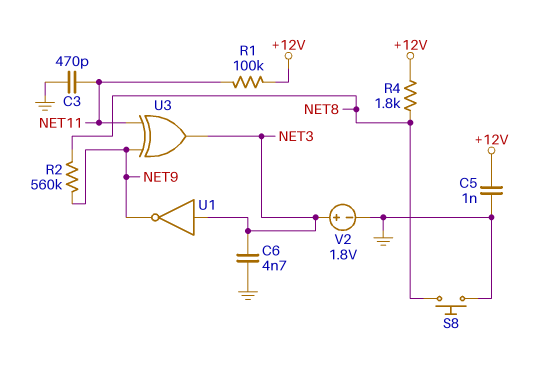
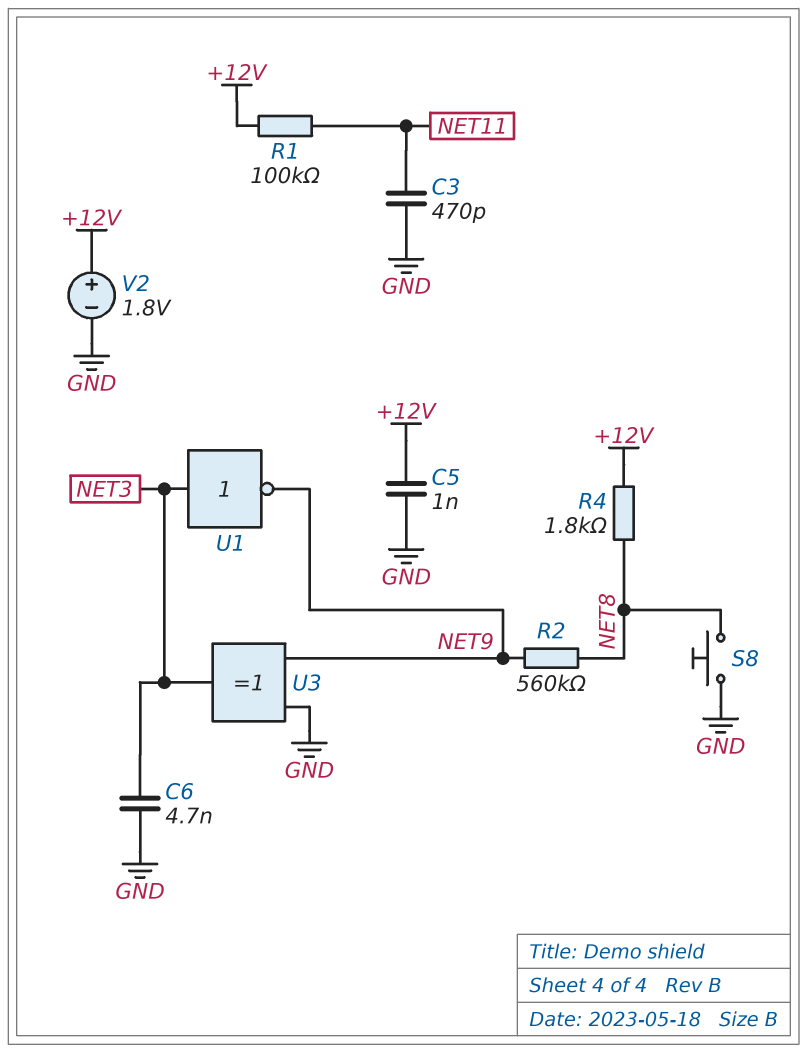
U3: XOR (in NET9, in NET11, out NET3) -> XOR (in GND, in NET9, out NET3)
V2: 1.8V (plus NET3, minus GND) -> 1.8V (plus +12V, minus GND)

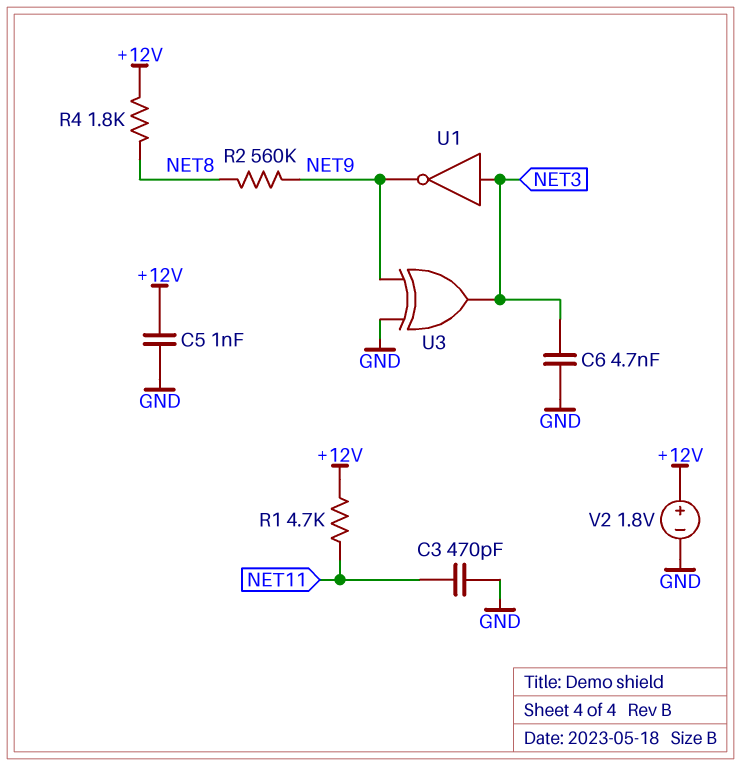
R1: 100k (+12V, NET11) -> 4.7k (+12V, NET11)
S8: button (GND, NET8) -> none

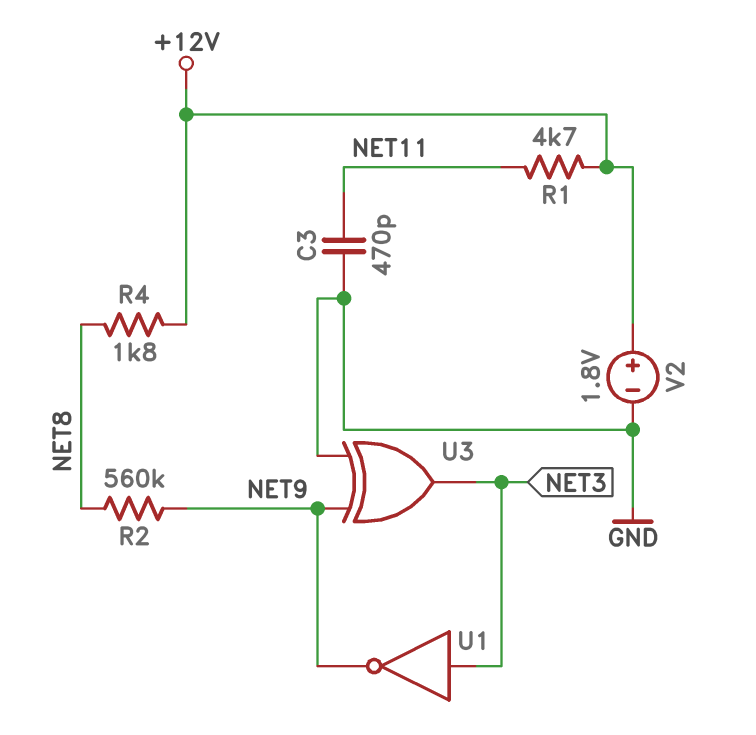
C5: 1nF (+12V, GND) -> none
C6: 4.7nF (GND, NET3) -> none

